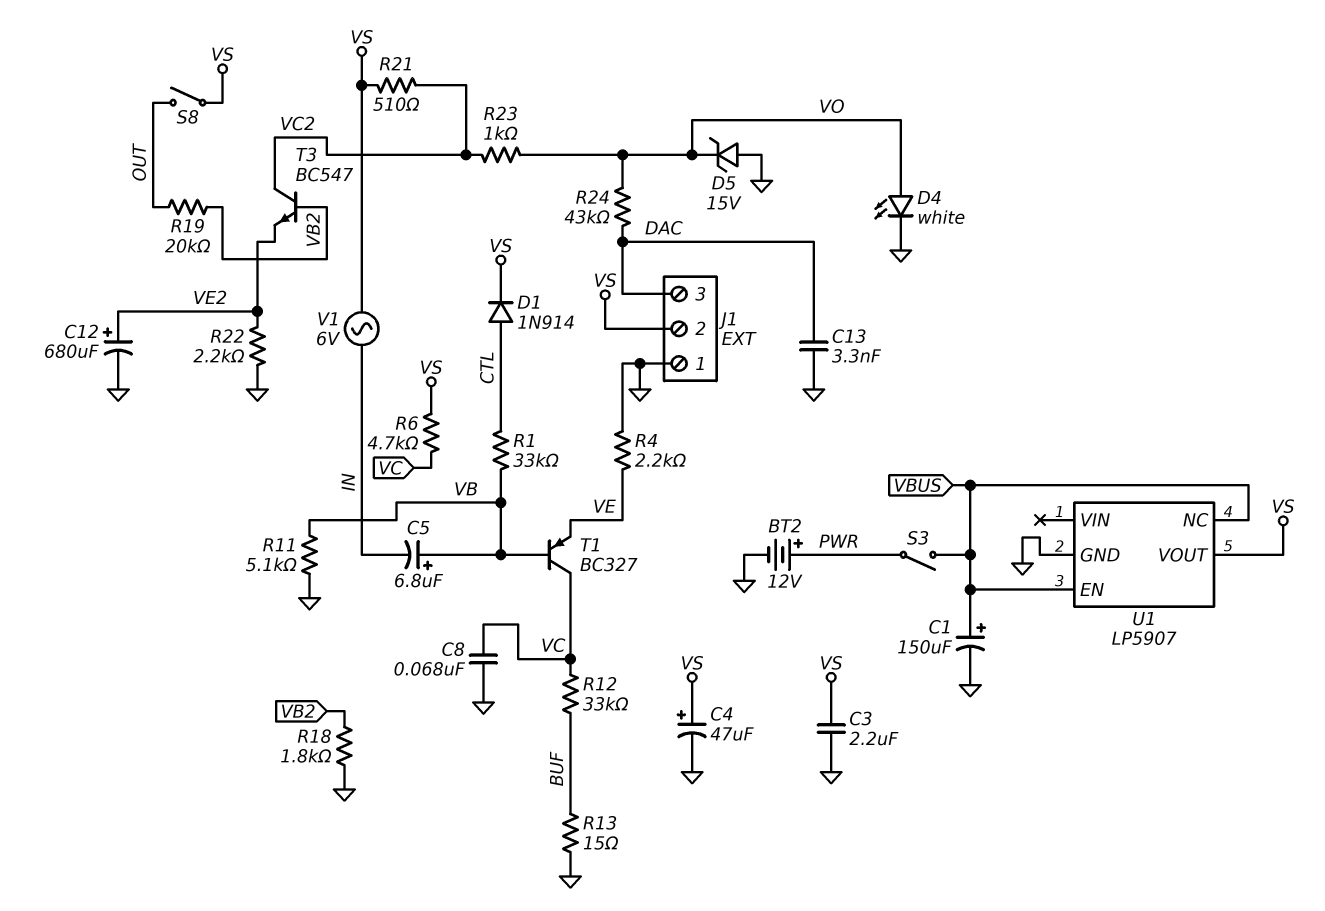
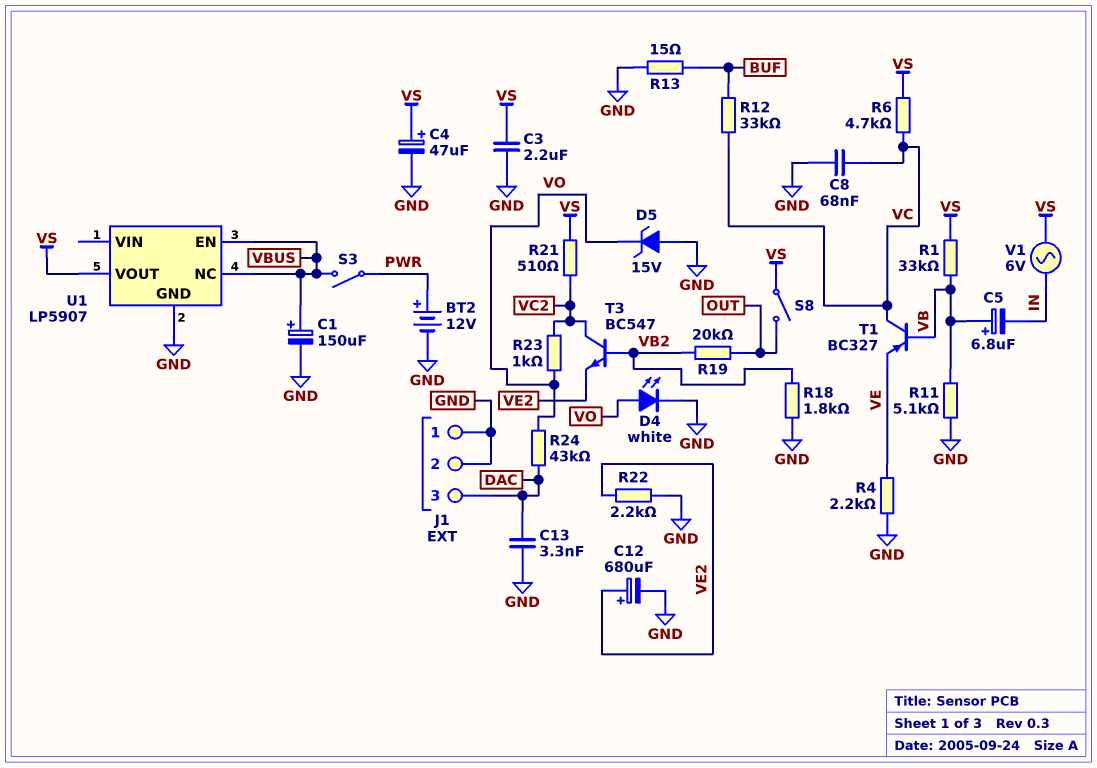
D1: diode 1N914 (A CTL, K VS) -> none
J1 pin 2: VS -> GND
R1: 33k (CTL, VB) -> 33k (VB, VS)

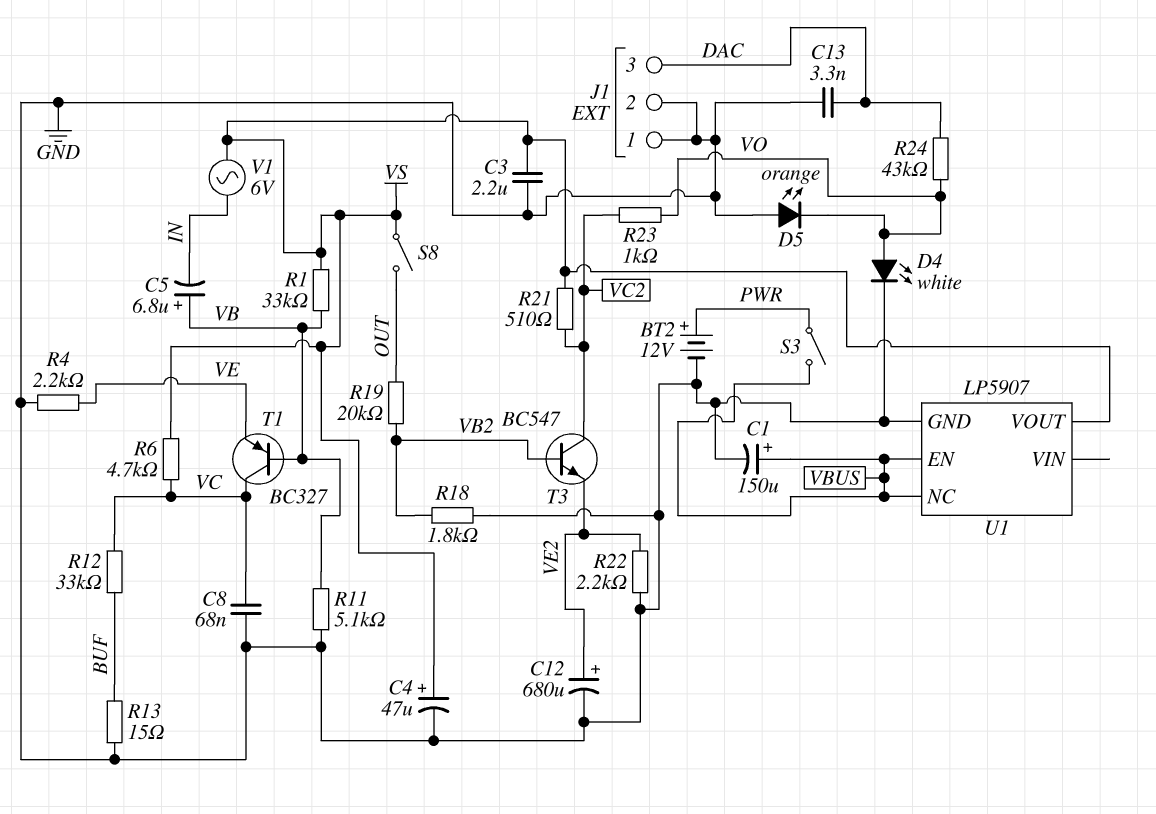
D5: zener 15V (A GND, K VO) -> LED orange (A GND, K VO)

